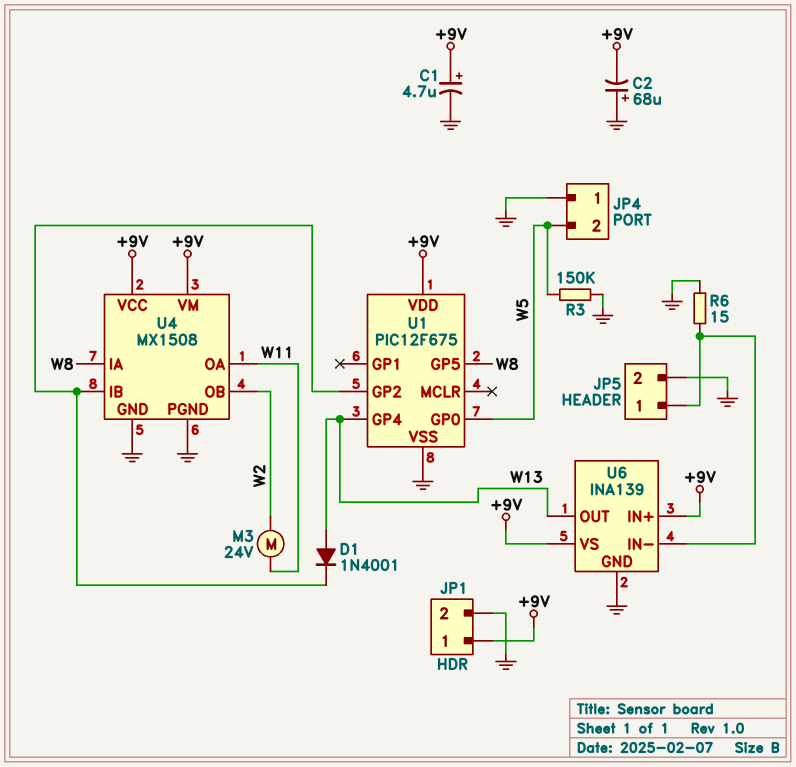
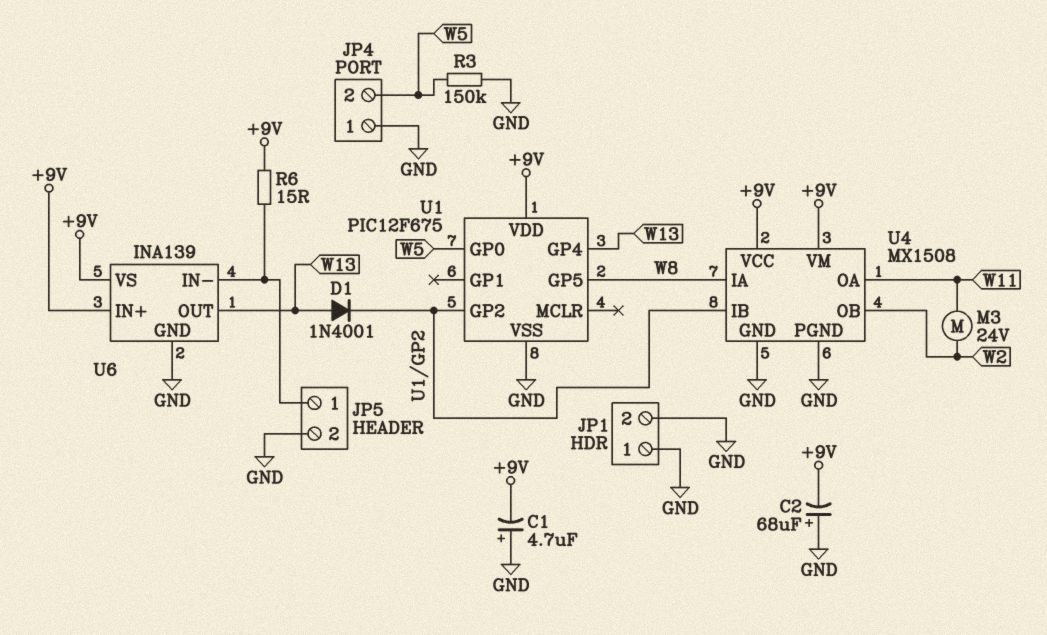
C1: 4.7uF (plus +9V, minus GND) -> 4.7uF (plus GND, minus +9V)
JP1 pin 1: +9V -> GND
R6: 15 (GND, JP5/1) -> 15 (+9V, JP5/1)

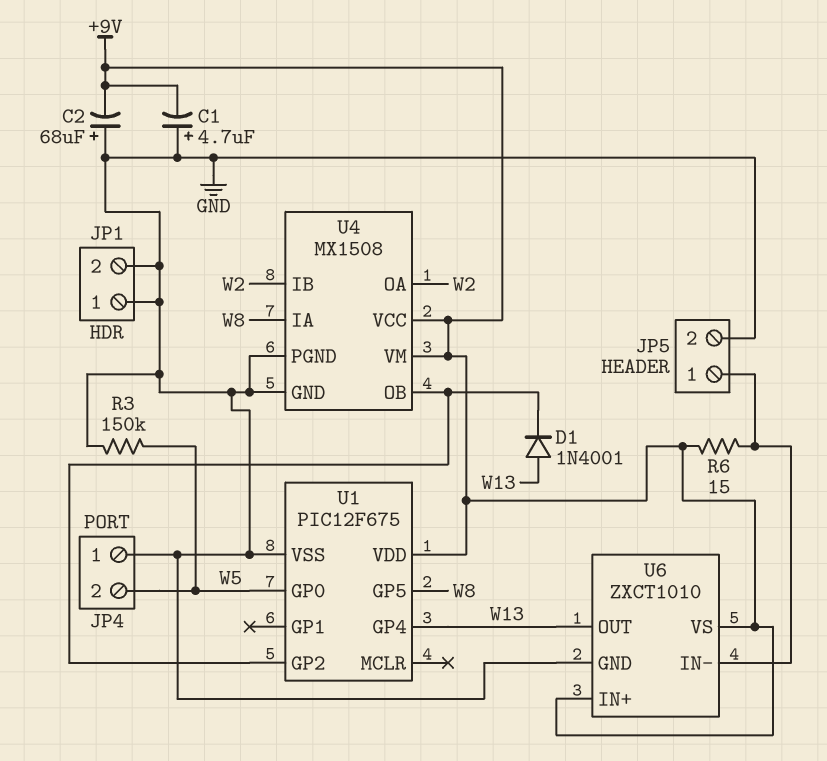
M3: motor 24V (W2, W11) -> none
U4 pin IB: U1/GP2 -> W2
U4 pin OA: W11 -> W2
U4 pin OB: W2 -> U1/GP2
U6: INA139 -> ZXCT1010

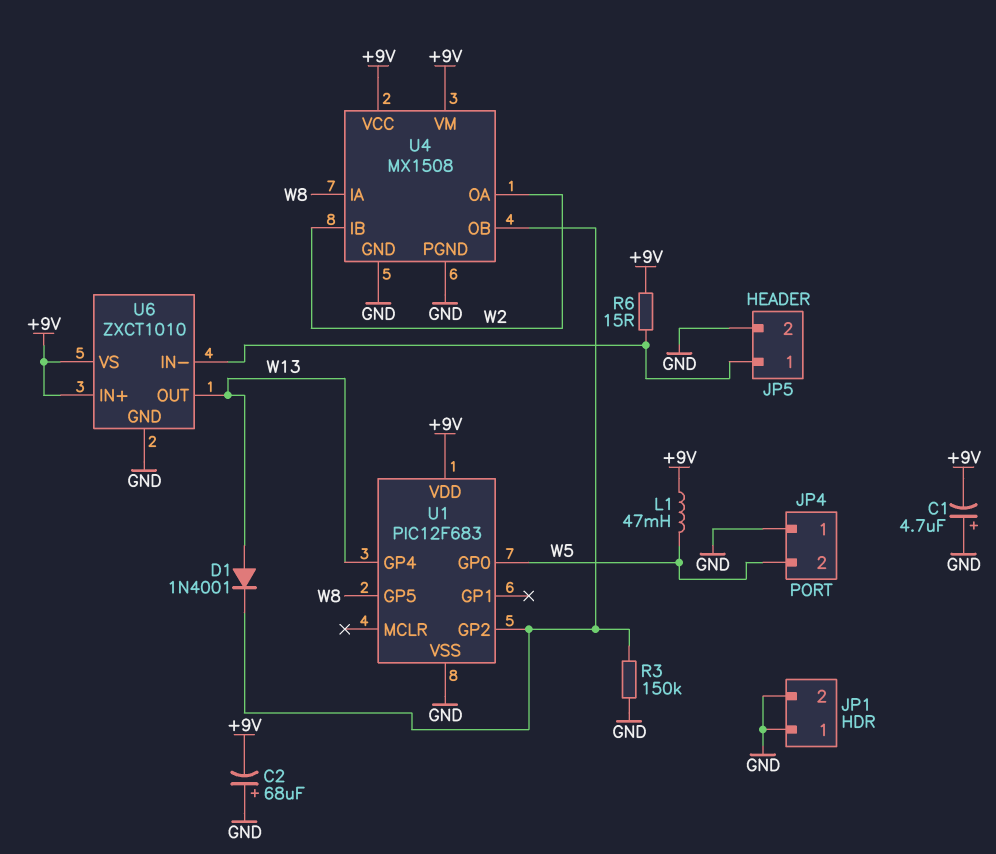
L1: none -> 47mH (+9V, W5)
R3: 150k (GND, W5) -> 150k (GND, U1/GP2)
U1: PIC12F675 -> PIC12F683

